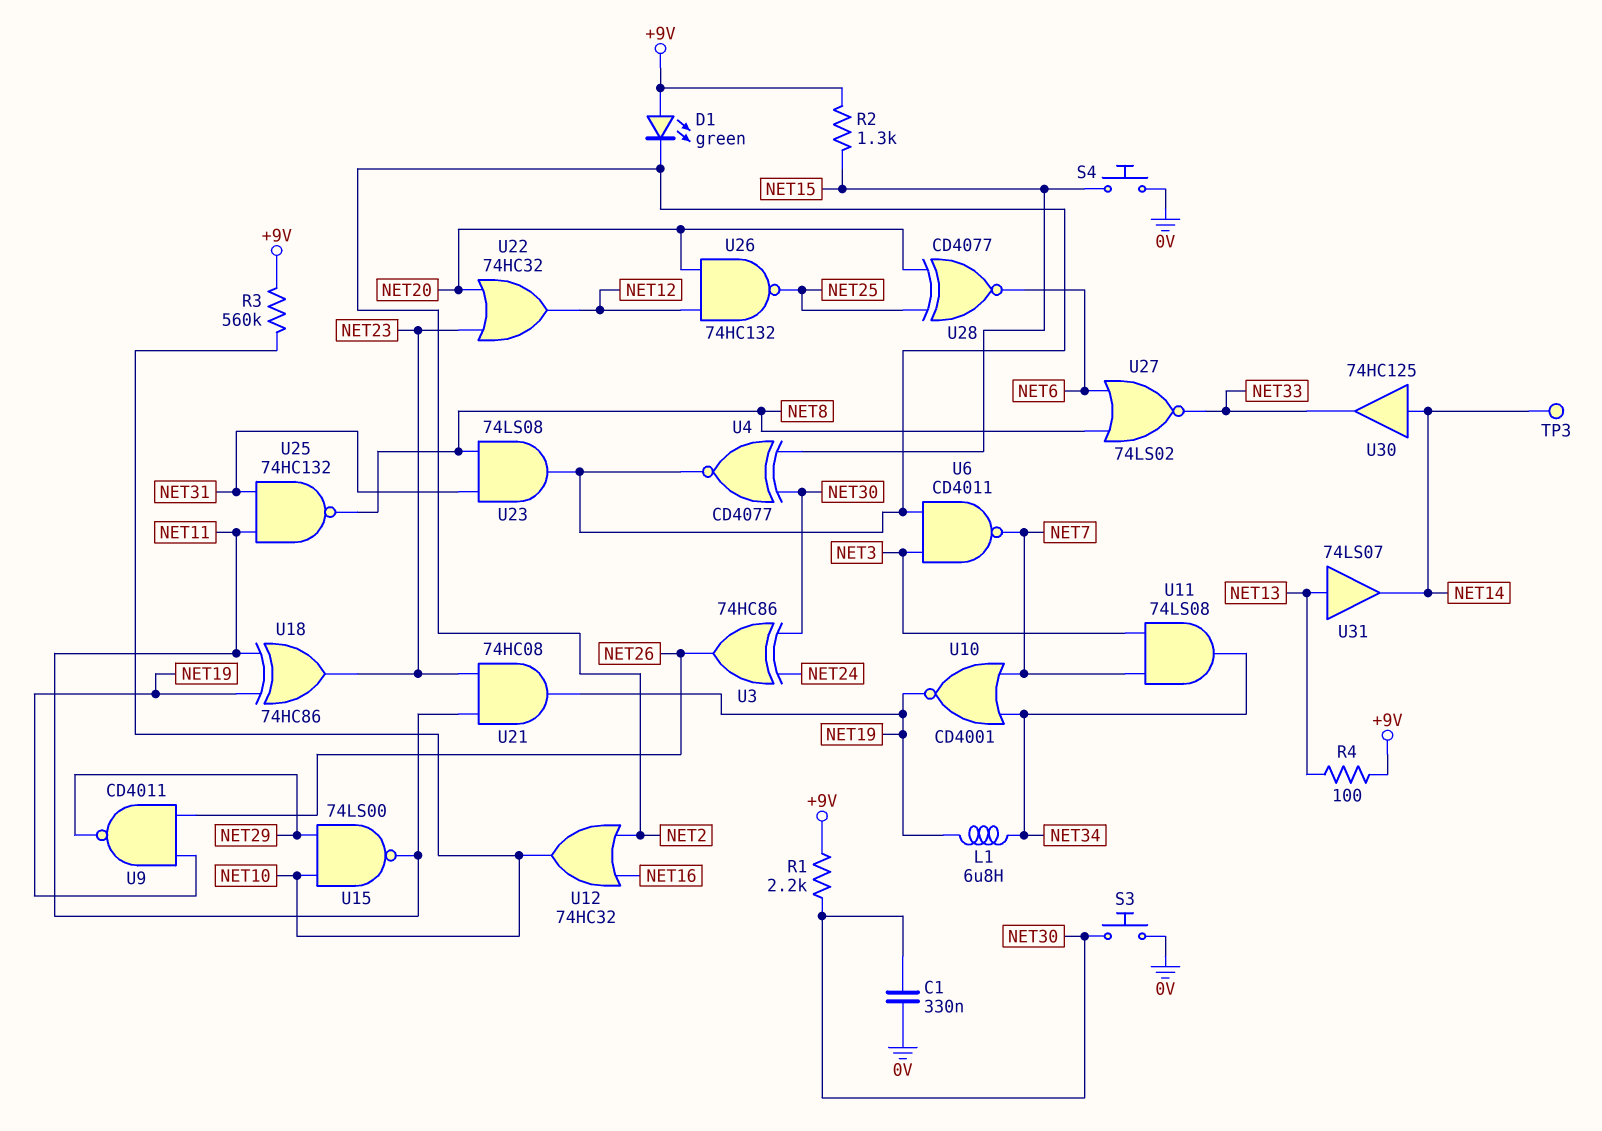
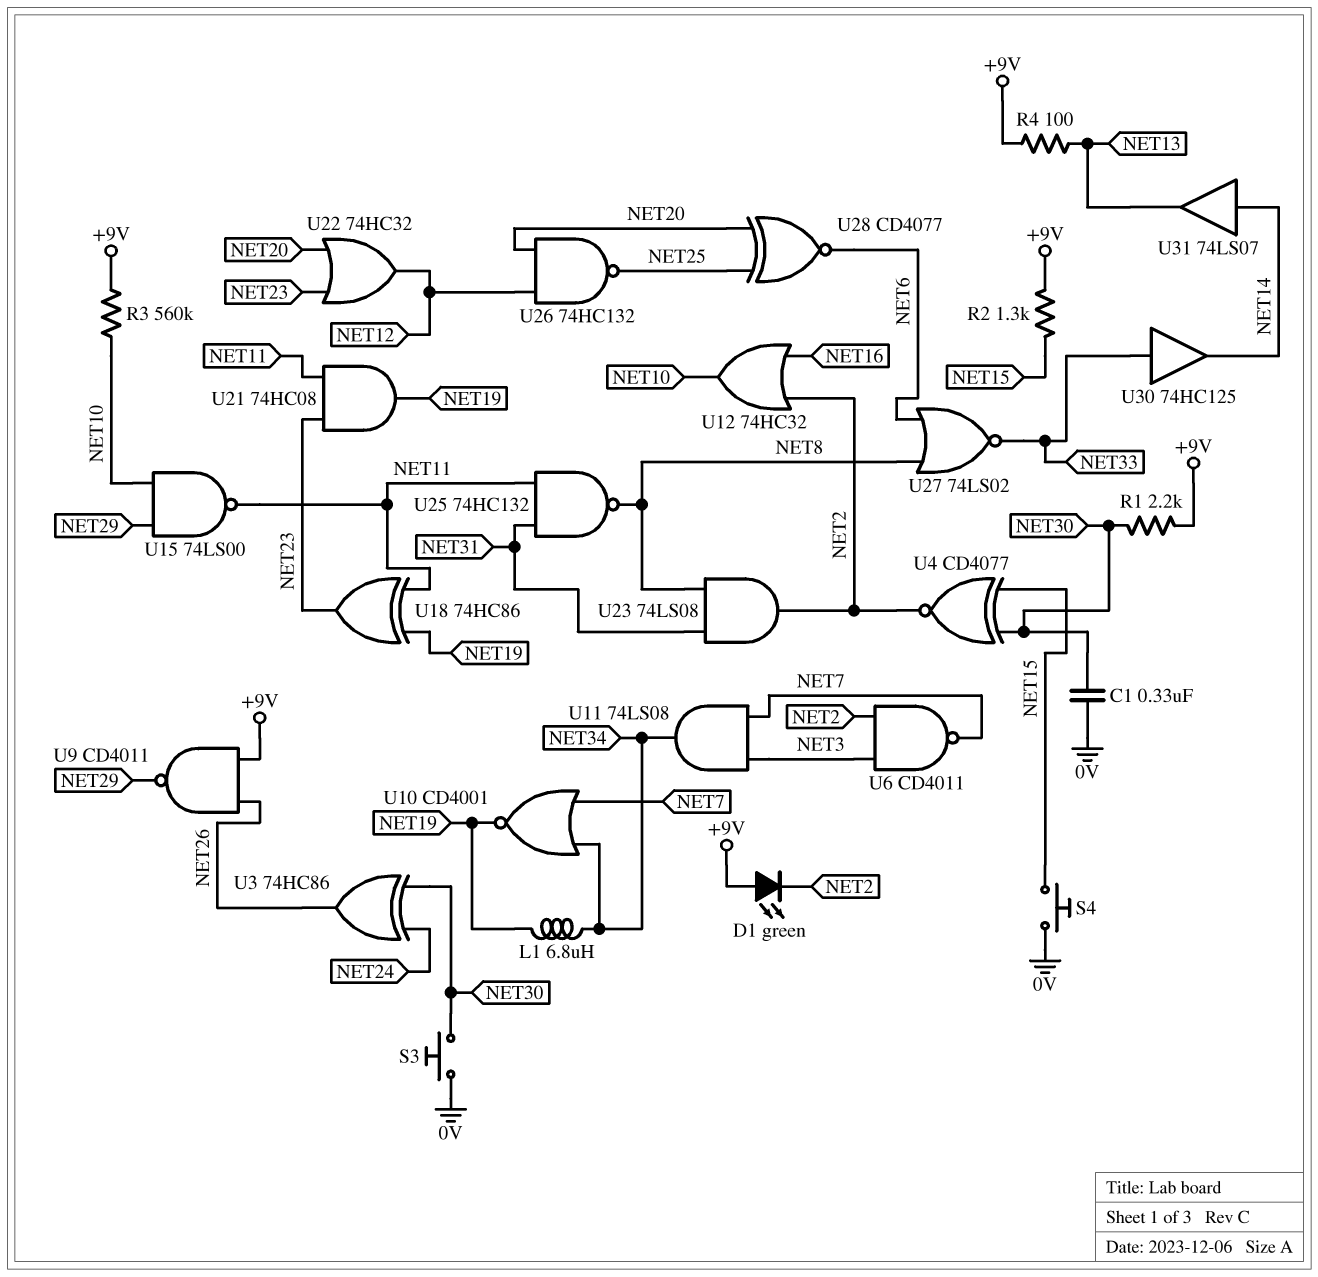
TP3: test point (NET14) -> none
U9: NAND CD4011 (in NET19, in NET26, out NET29) -> NAND CD4011 (in +9V, in NET26, out NET29)
U30: buffer 74HC125 (in NET14, out NET33) -> buffer 74HC125 (in NET33, out NET14)
U31: buffer 74LS07 (in NET13, out NET14) -> buffer 74LS07 (in NET14, out NET13)

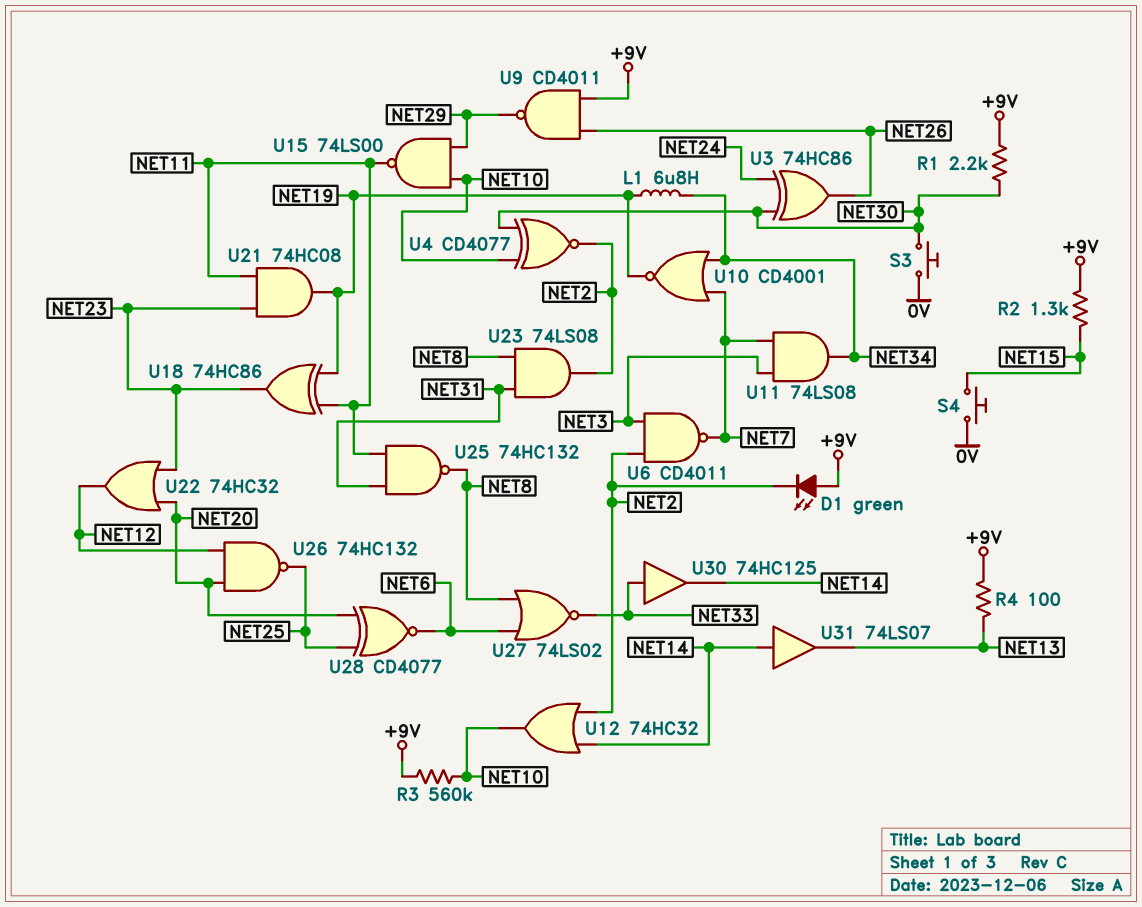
C1: 330nF (0V, NET30) -> none
U4: XNOR CD4077 (in NET15, in NET30, out NET2) -> XNOR CD4077 (in NET10, in NET30, out NET2)
U12: OR 74HC32 (in NET2, in NET16, out NET10) -> OR 74HC32 (in NET2, in NET14, out NET10)

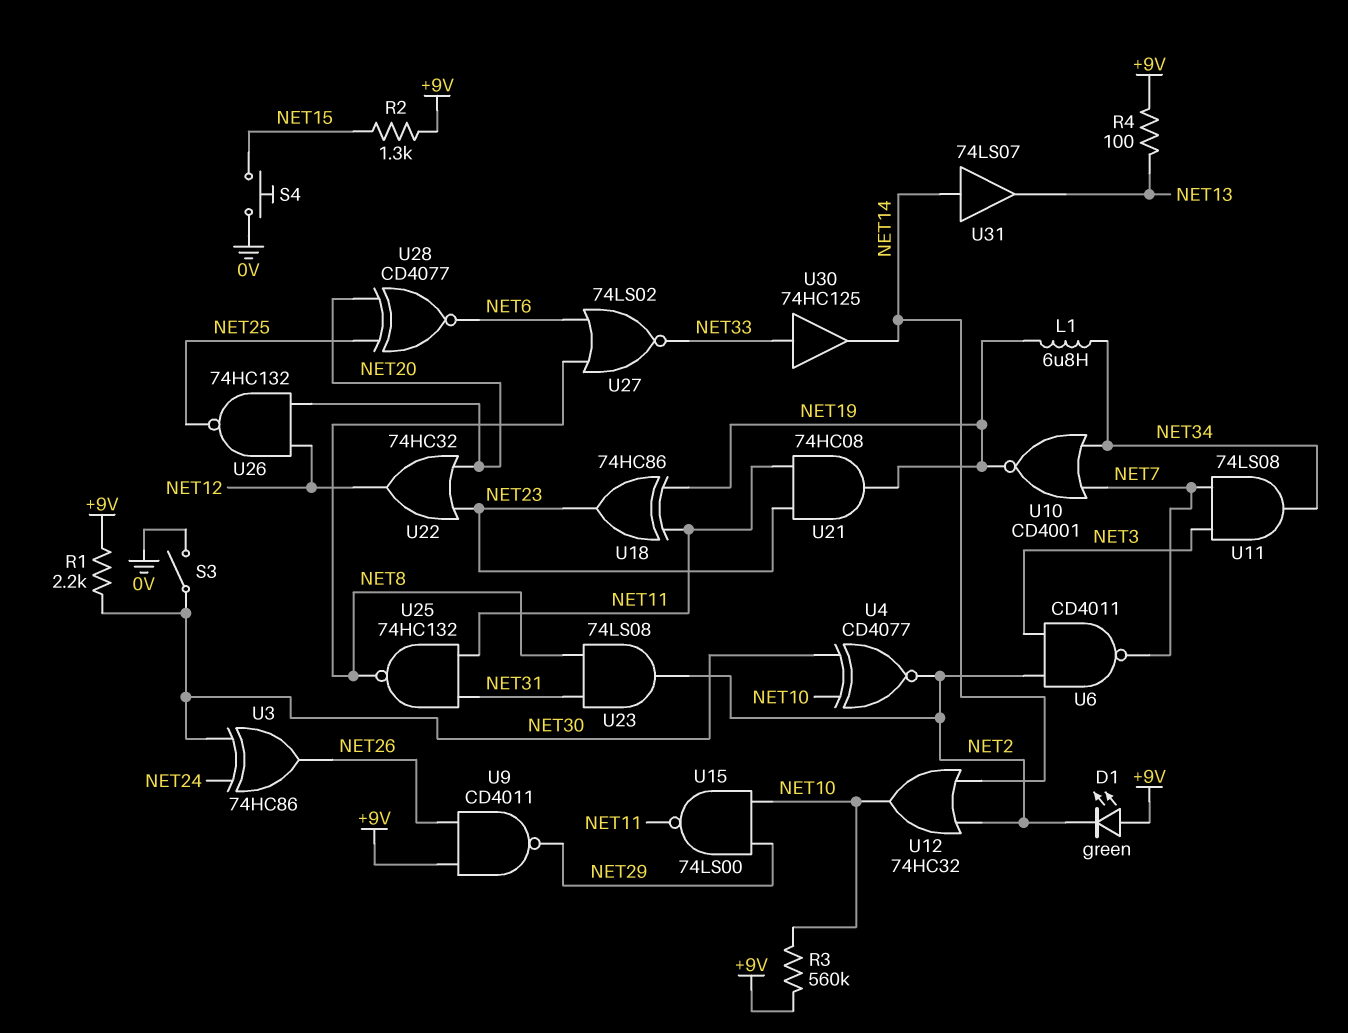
S3: button (0V, NET30) -> switch (0V, NET30)

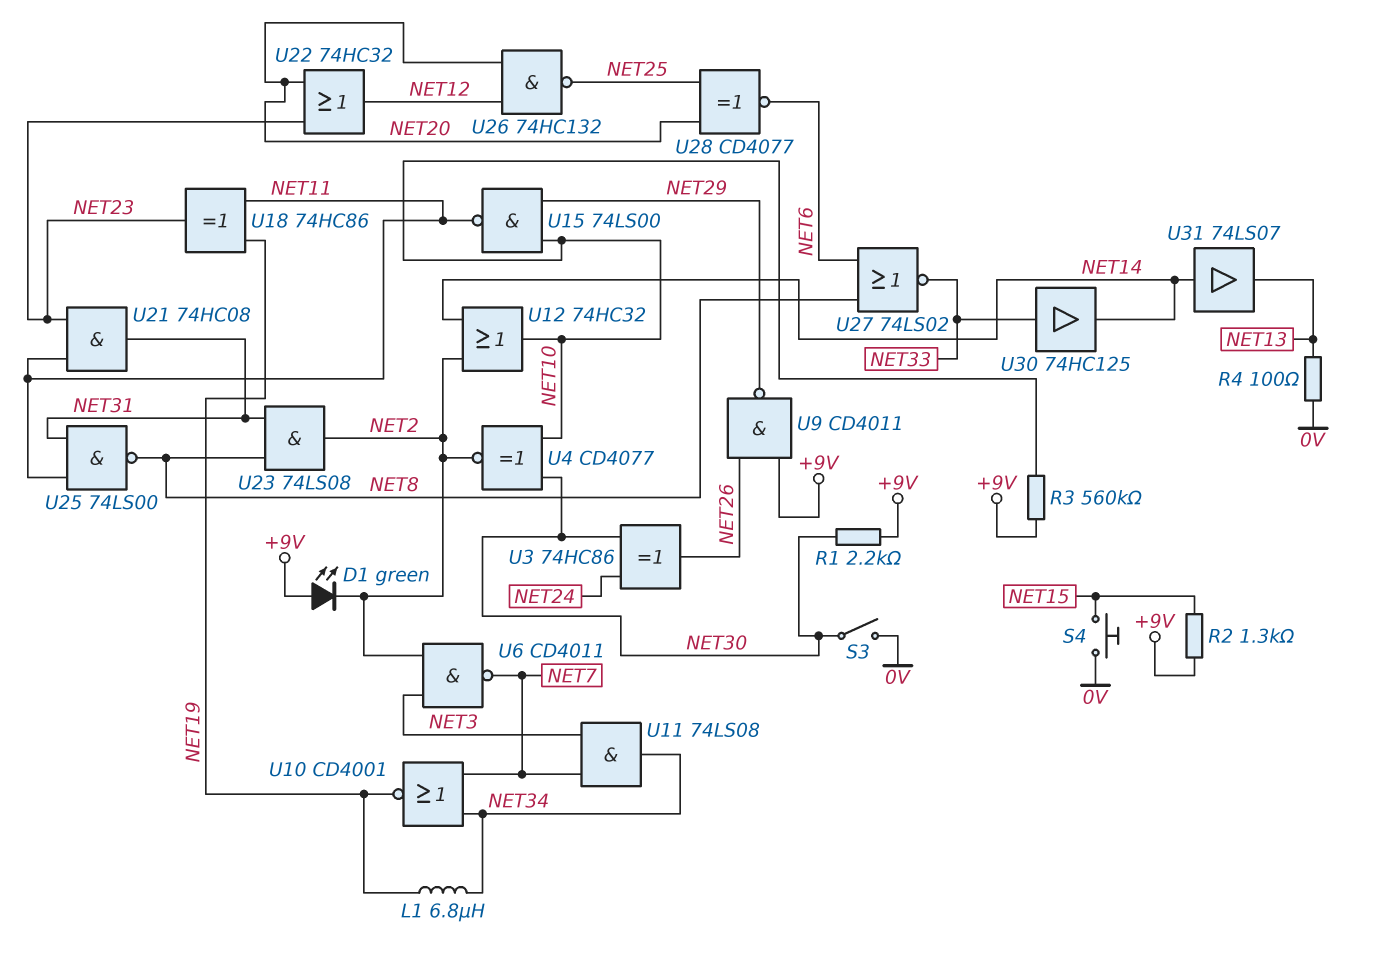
R4: 100 (+9V, NET13) -> 100 (0V, NET13)
U21: AND 74HC08 (in NET11, in NET23, out NET19) -> AND 74HC08 (in NET11, in NET23, out NET31)
U25: NAND 74HC132 (in NET11, in NET31, out NET8) -> NAND 74LS00 (in NET11, in NET31, out NET8)

